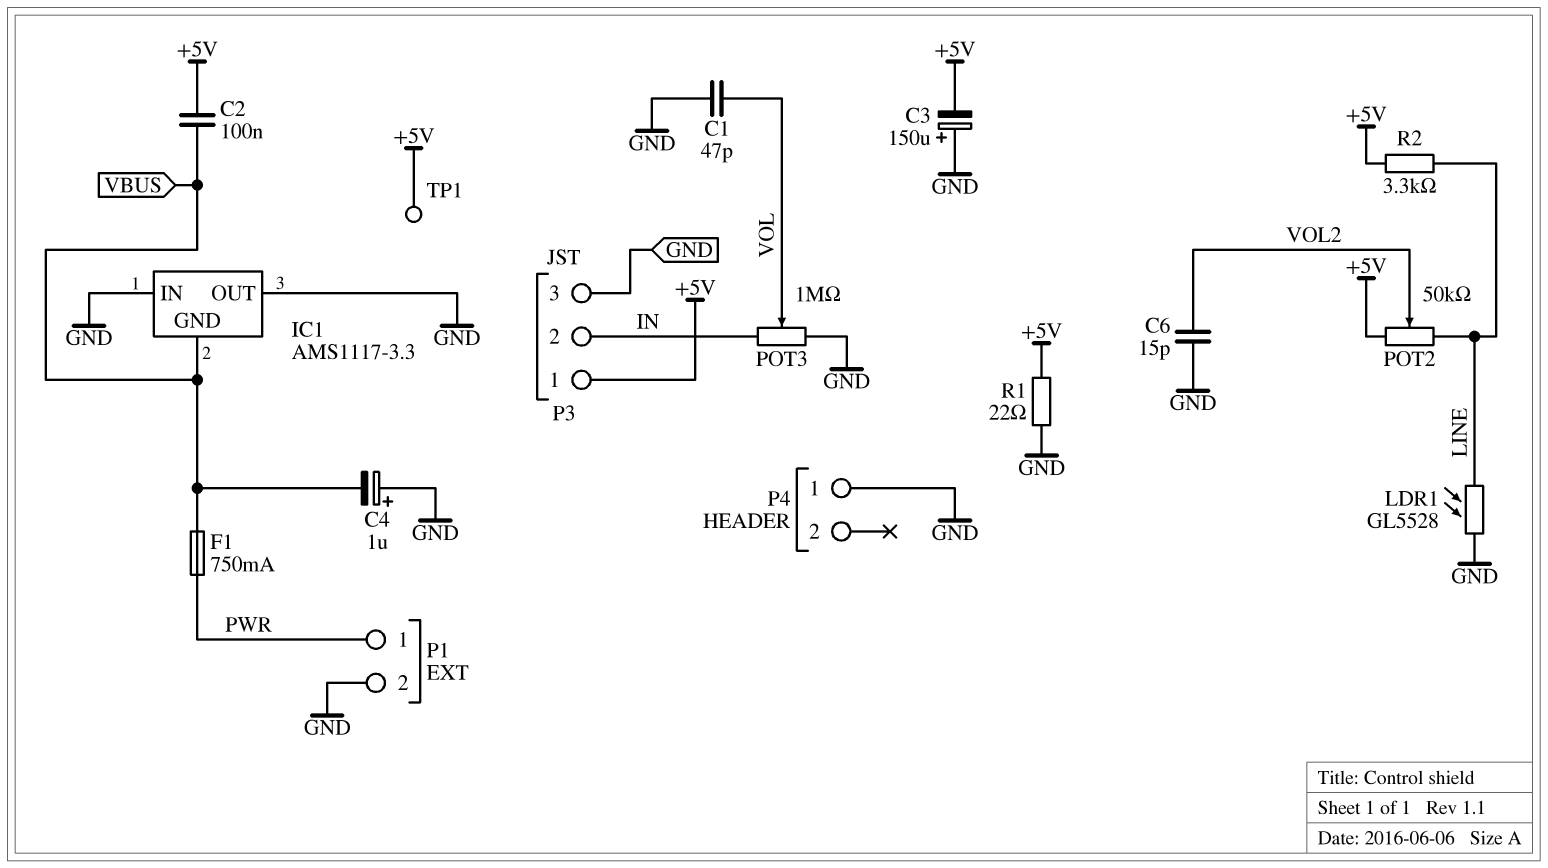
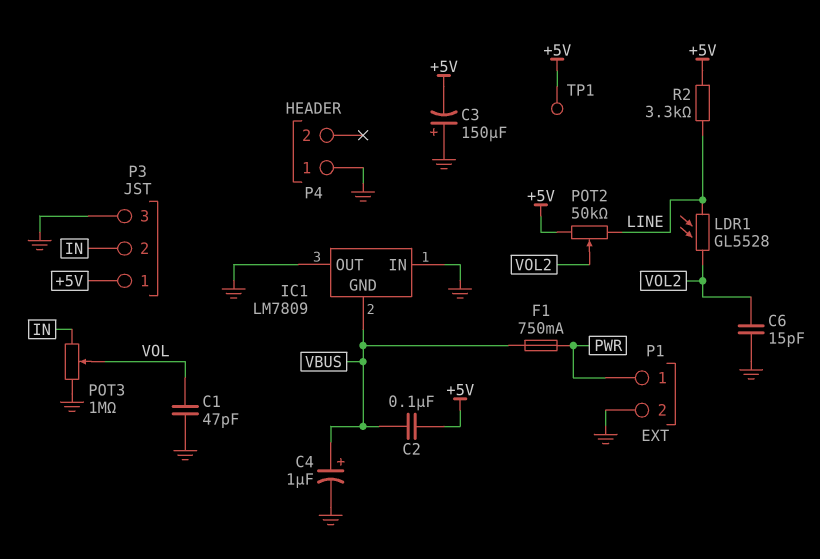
C4: 1uF (plus GND, minus VBUS) -> 1uF (plus VBUS, minus GND)
IC1: AMS1117-3.3 -> LM7809
LDR1: GL5528 (GND, LINE) -> GL5528 (LINE, VOL2)
R1: 22 (+5V, GND) -> none

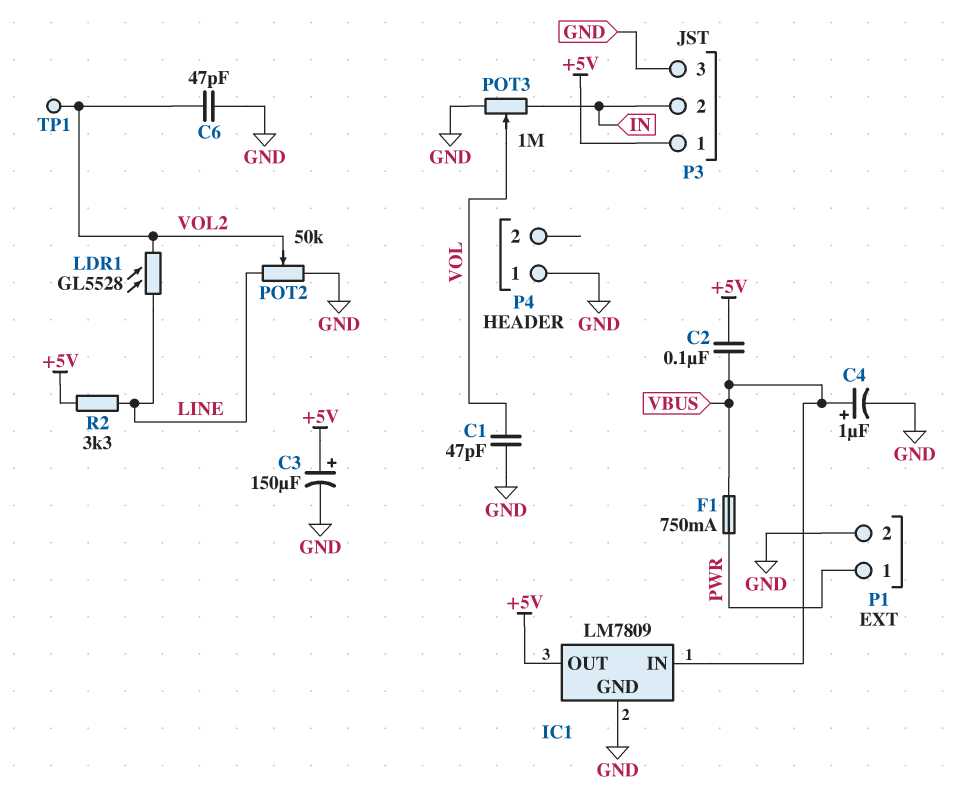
C3: 150uF (plus GND, minus +5V) -> 150uF (plus +5V, minus GND)
C6: 15pF (GND, VOL2) -> 47pF (GND, VOL2)
IC1 pin GND: VBUS -> GND
IC1 pin IN: GND -> VBUS
IC1 pin OUT: GND -> +5V
POT2: 50k (+5V, LINE, wiper VOL2) -> 50k (GND, LINE, wiper VOL2)
TP1: test point (+5V) -> test point (VOL2)

